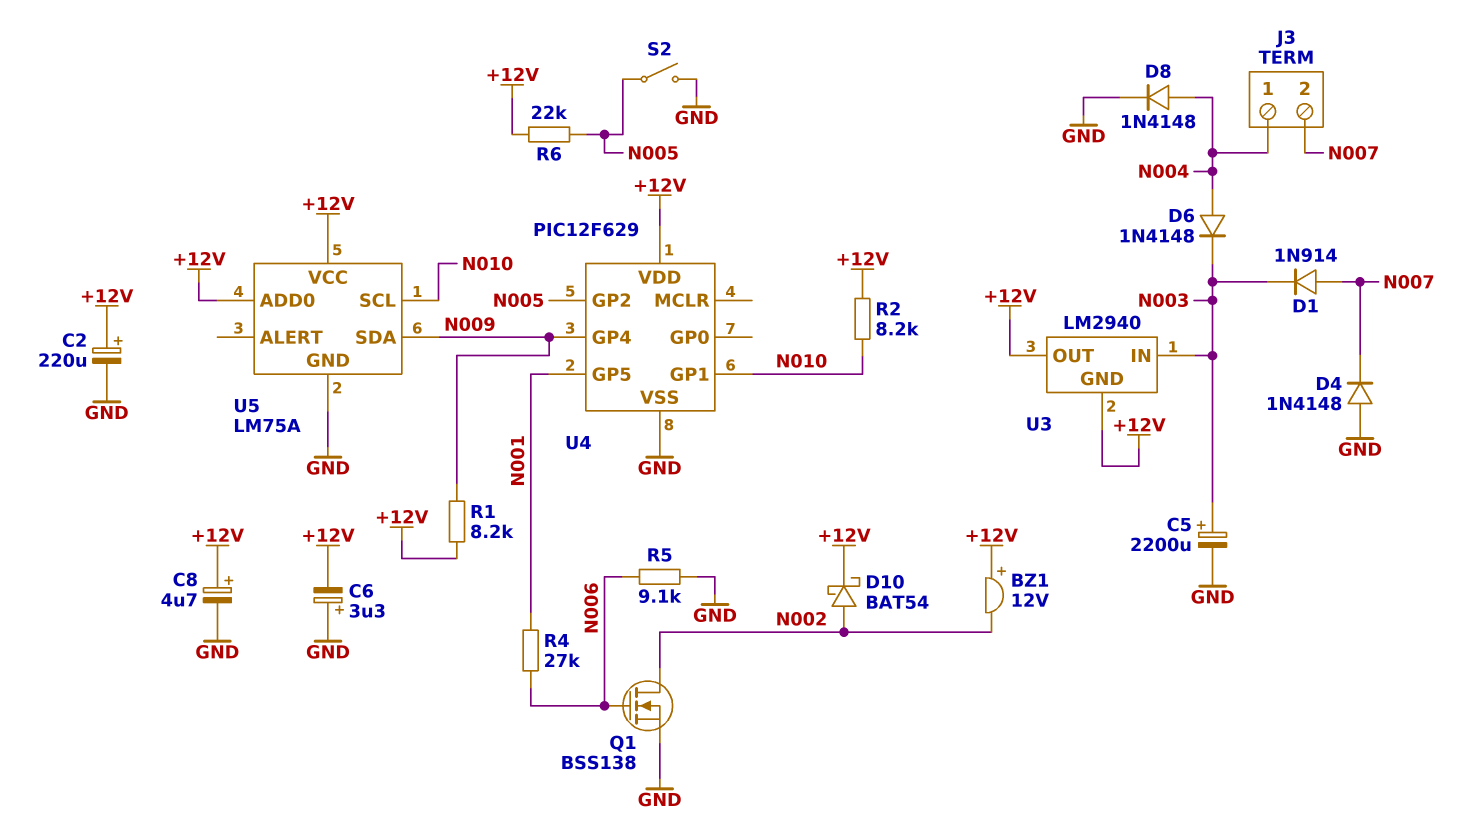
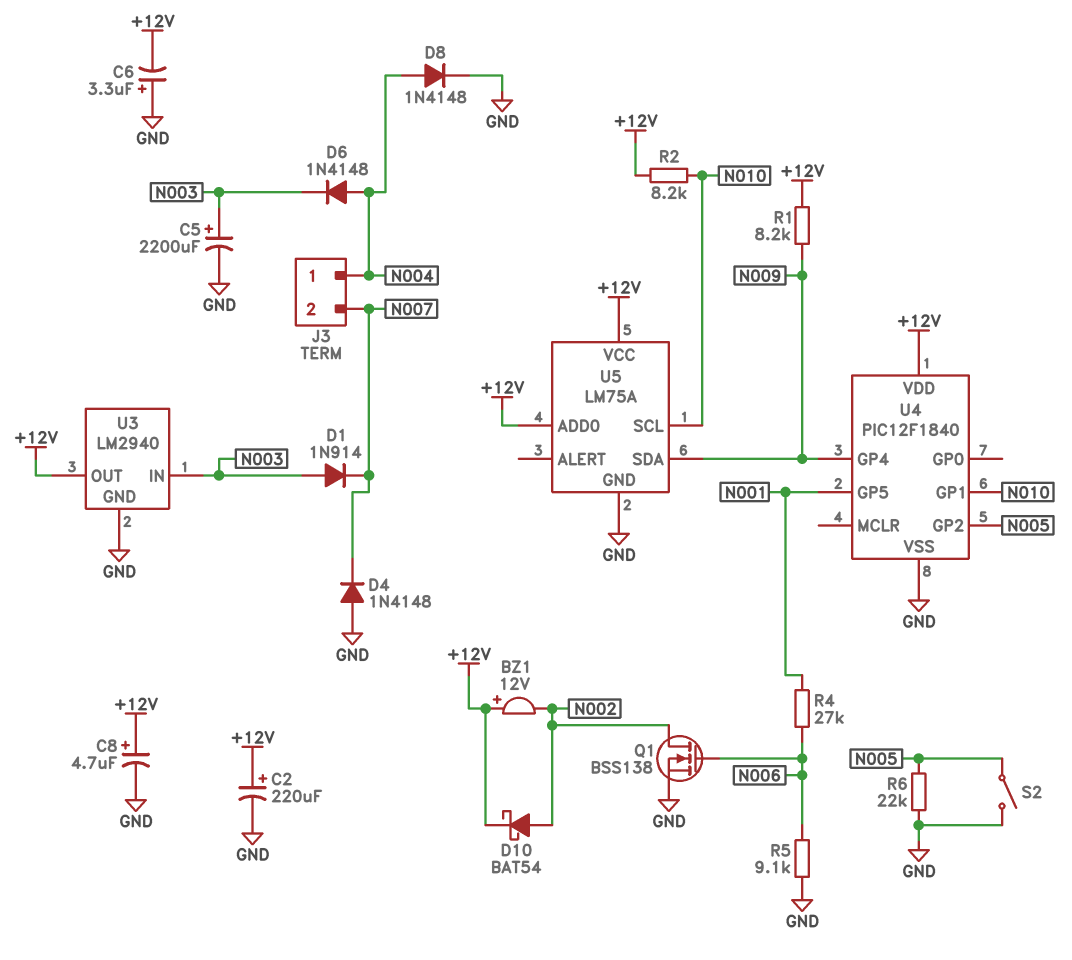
D1: diode 1N914 (A N007, K N003) -> diode 1N914 (A N003, K N007)
R6: 22k (+12V, N005) -> 22k (GND, N005)
U3 pin GND: +12V -> GND
U4: PIC12F629 -> PIC12F1840

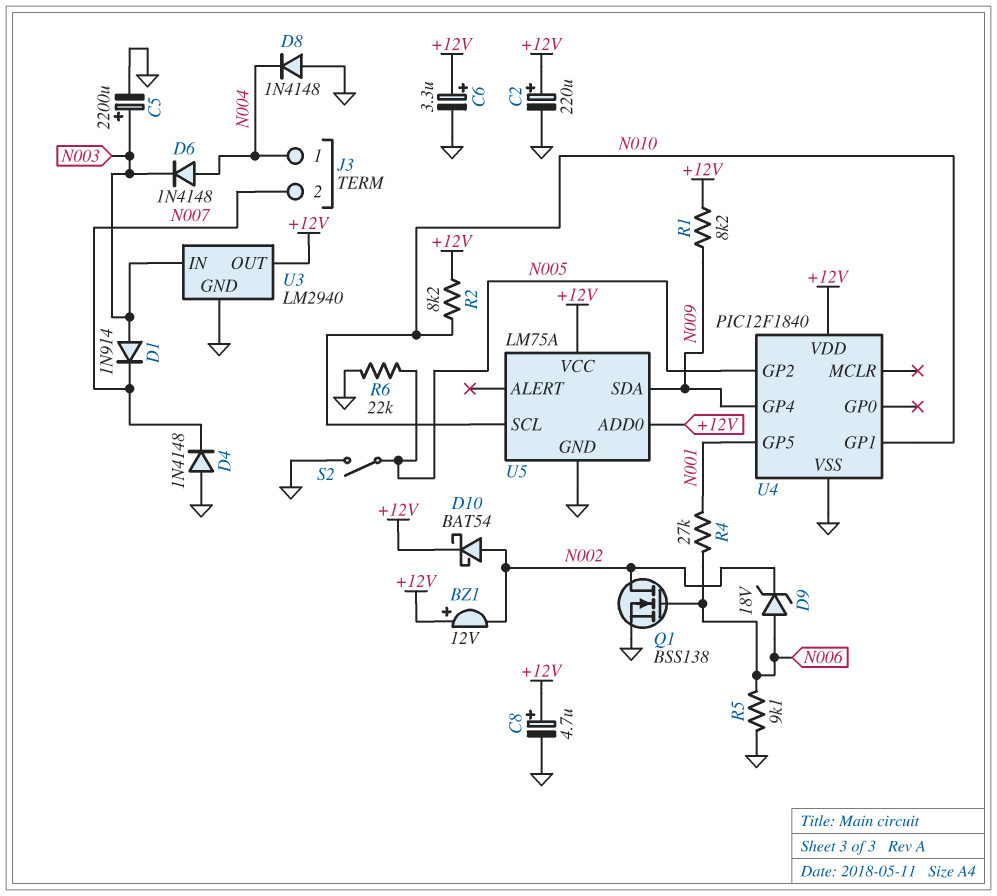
C6: 3.3uF (plus GND, minus +12V) -> 3.3uF (plus +12V, minus GND)
D8: diode 1N4148 (A N004, K GND) -> diode 1N4148 (A GND, K N004)
D9: none -> zener 18V (A N006, K N002)

